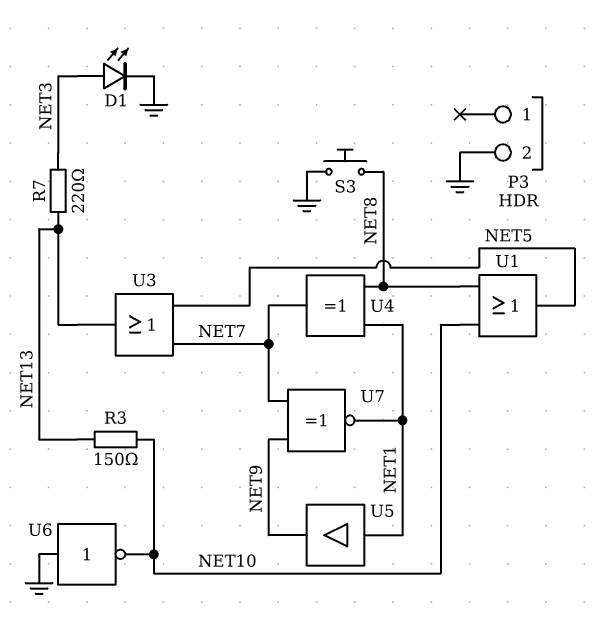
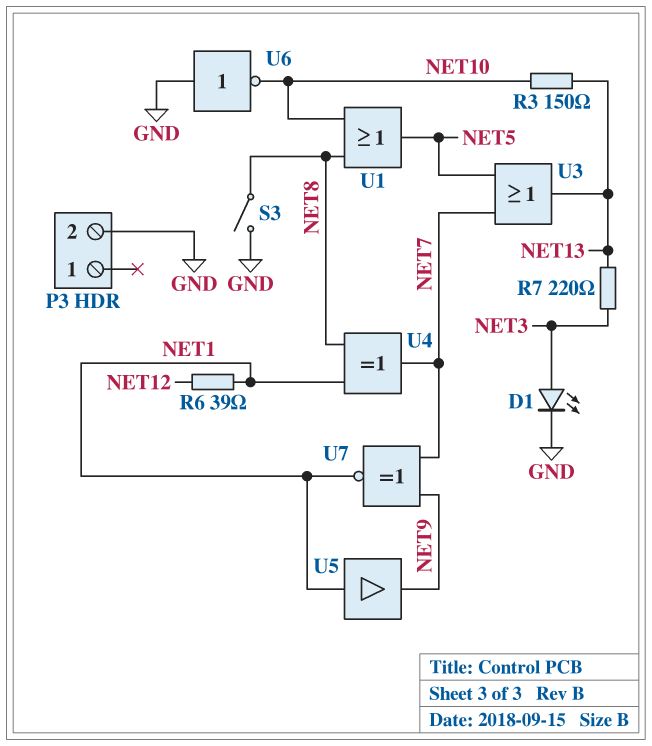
R6: none -> 39 (NET1, NET12)
S3: button (GND, NET8) -> switch (GND, NET8)

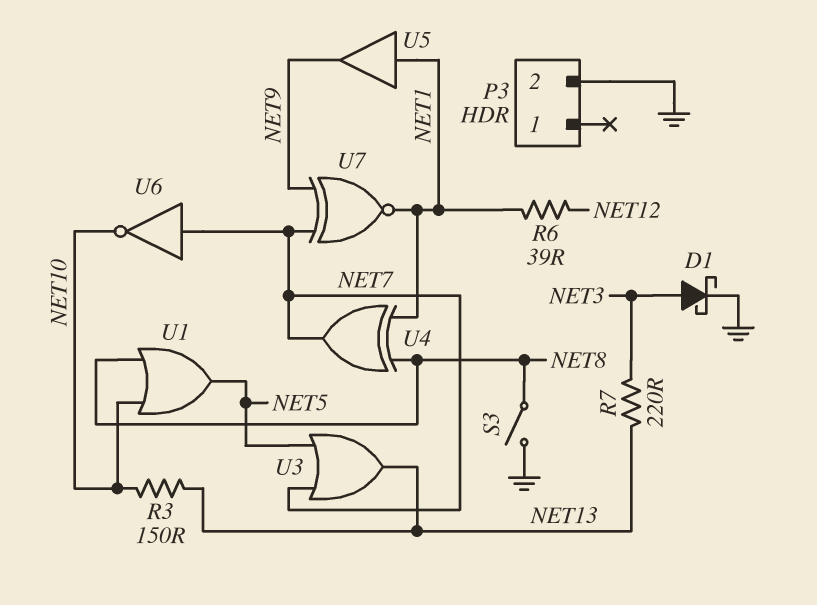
D1: LED (A NET3, K GND) -> schottky (A NET3, K GND)
U6: NOT (in GND, out NET10) -> NOT (in NET7, out NET10)

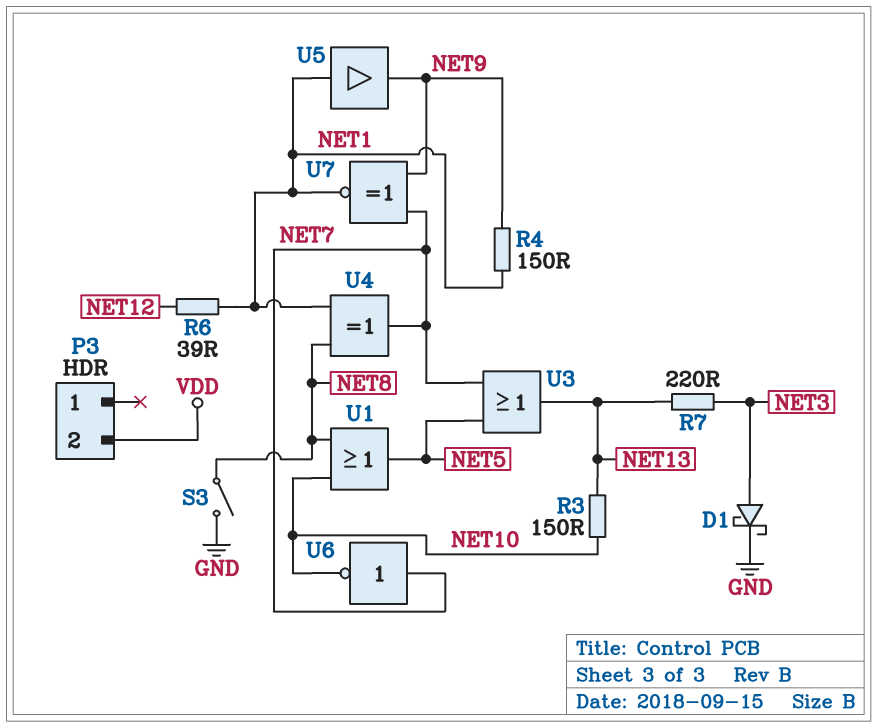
P3 pin 2: GND -> VDD
R4: none -> 150 (NET1, NET9)

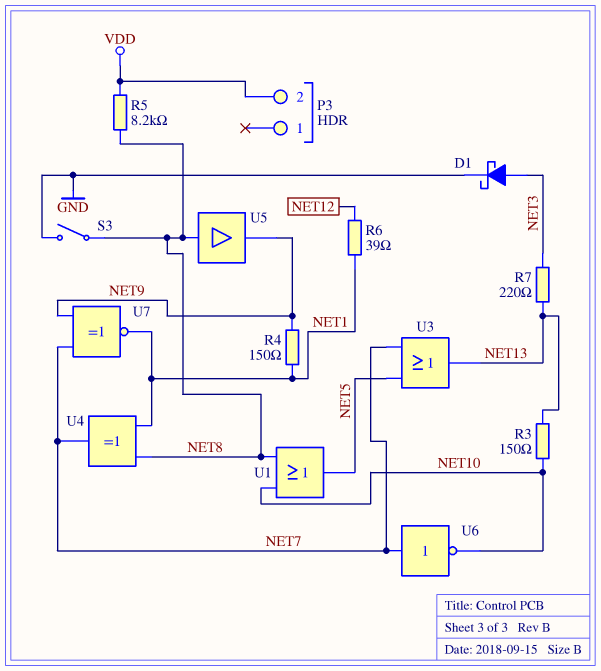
R5: none -> 8.2k (NET8, VDD)
U5: buffer (in NET1, out NET9) -> buffer (in NET8, out NET9)

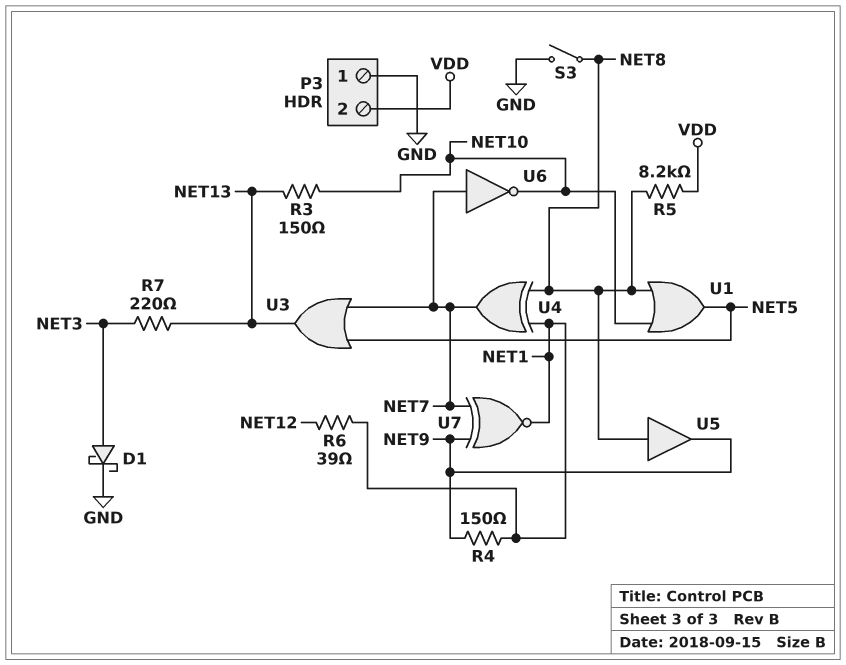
P3 pin 1: none -> GND

